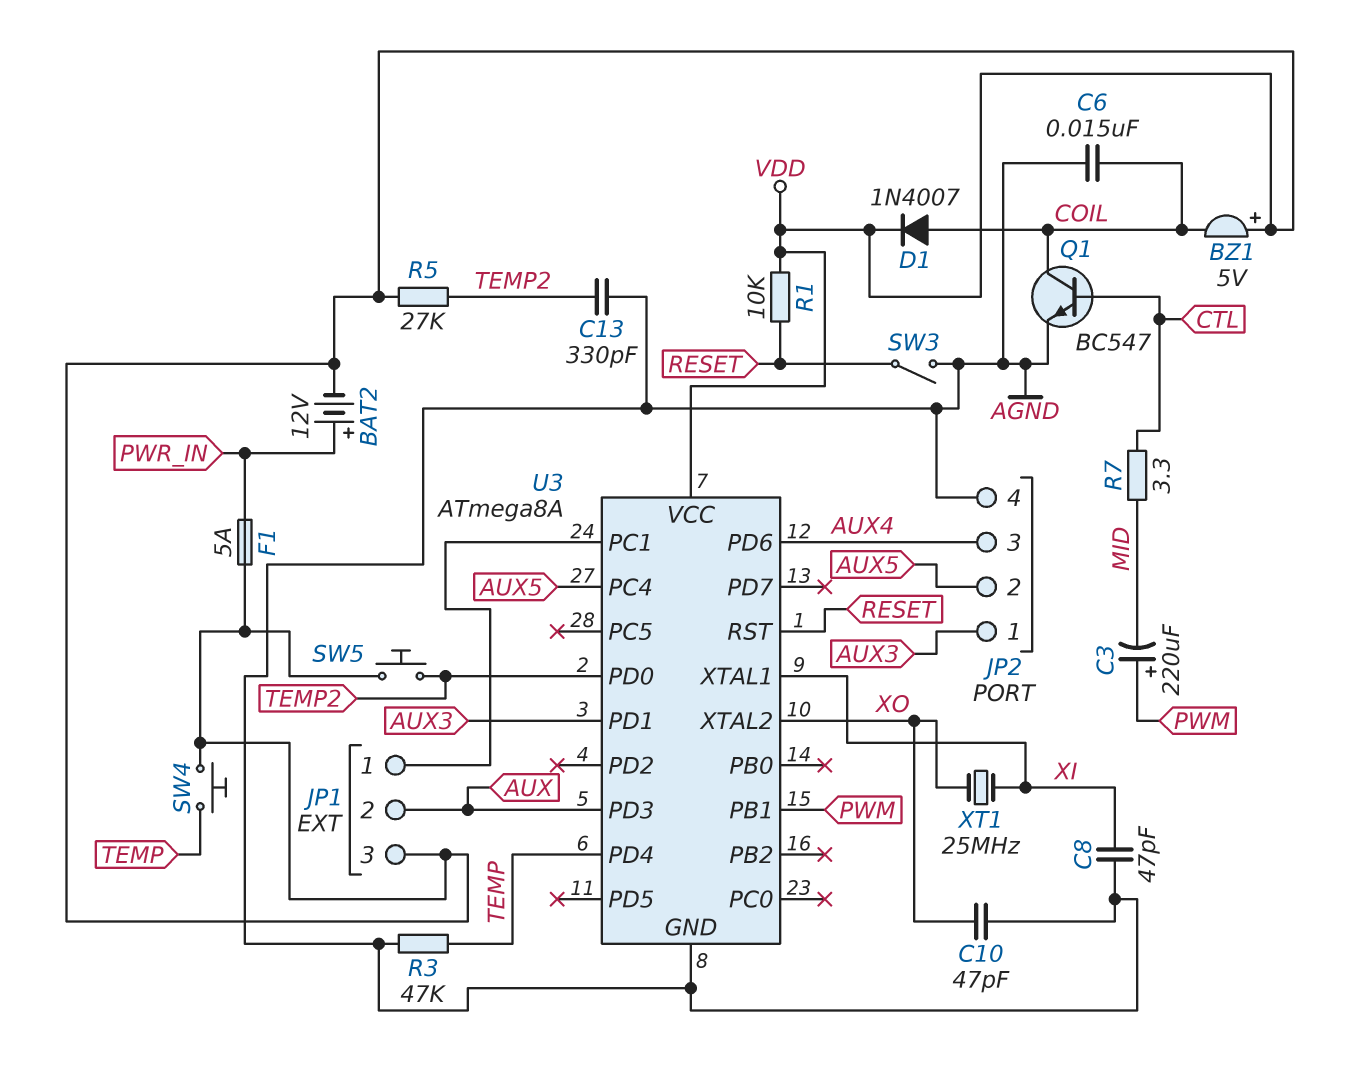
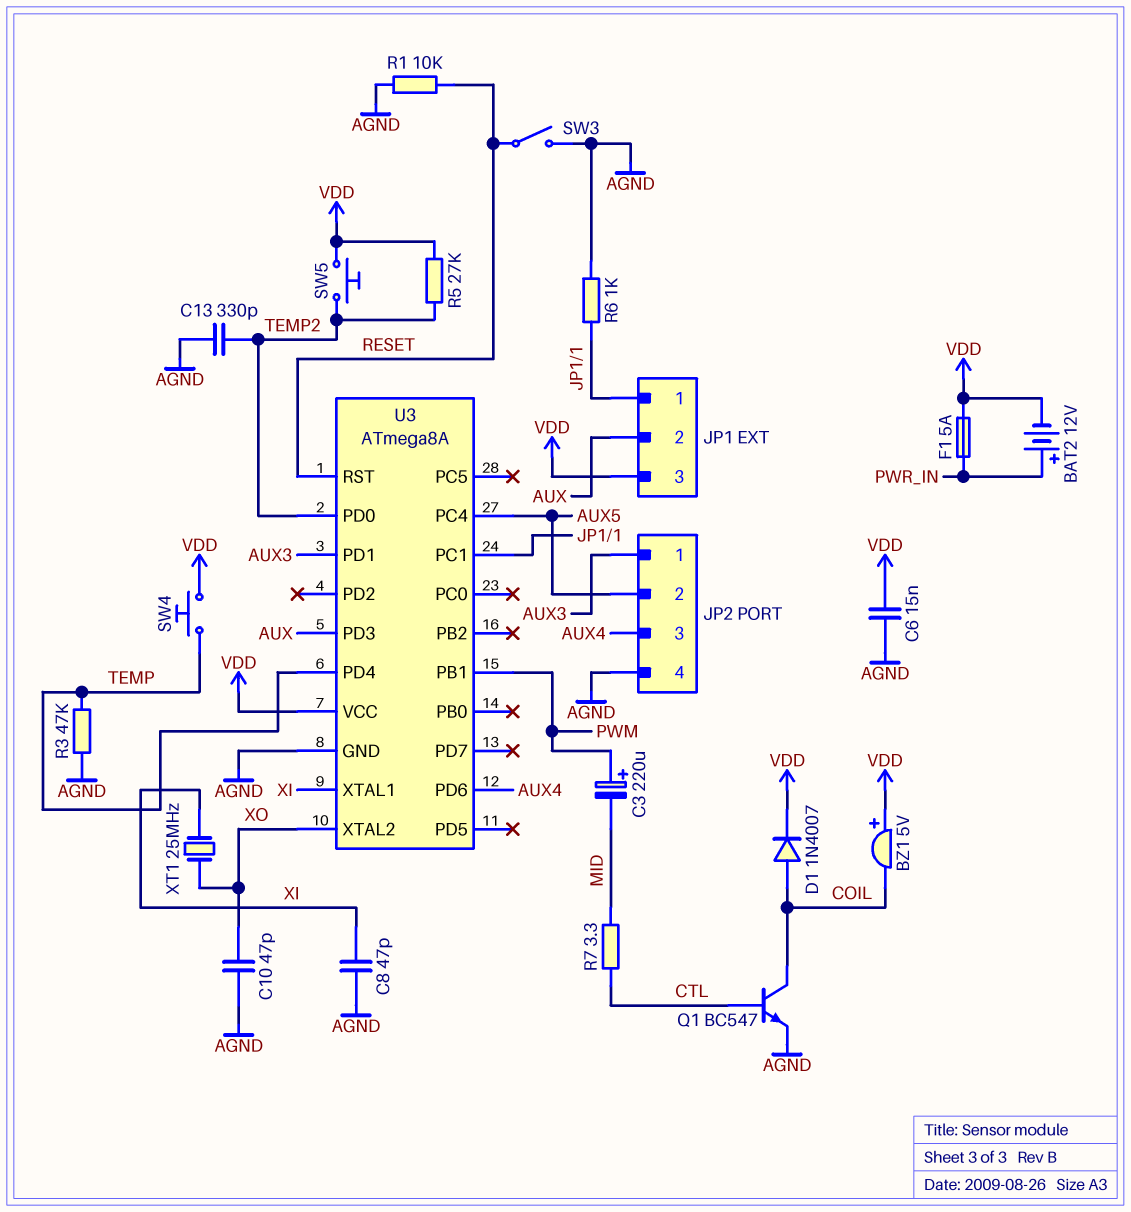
C6: 15nF (AGND, COIL) -> 15nF (AGND, VDD)
R1: 10k (RESET, VDD) -> 10k (AGND, RESET)
R6: none -> 1k (AGND, JP1/1)

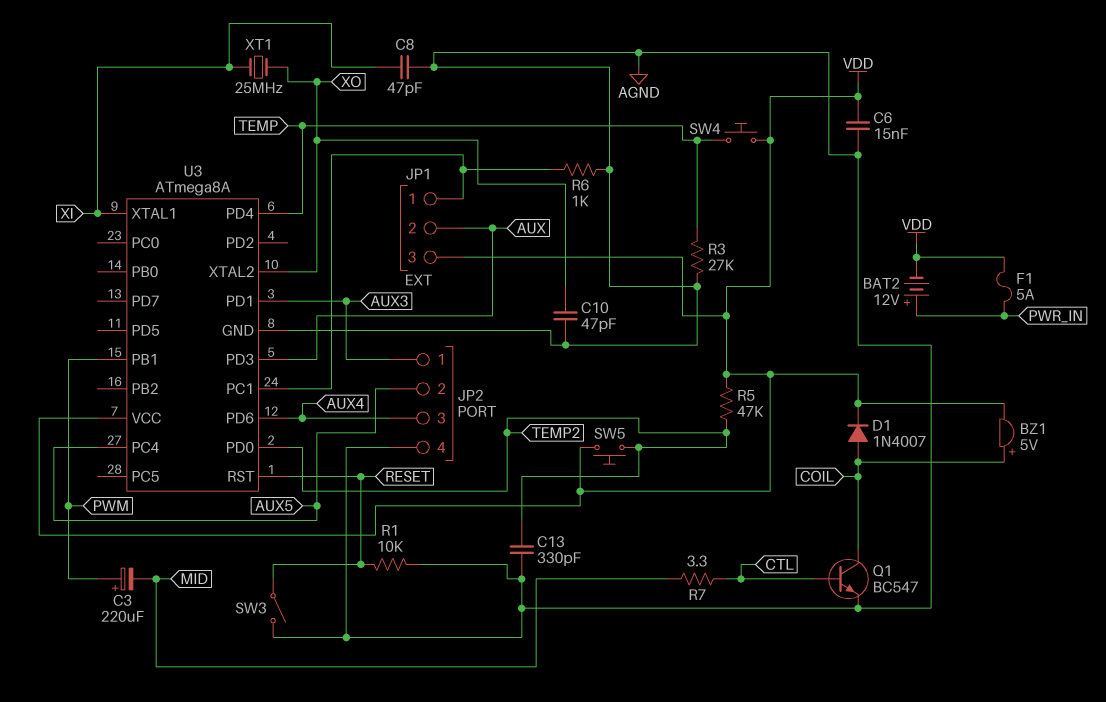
BZ1: buzzer 5V (plus VDD, minus COIL) -> buzzer 5V (plus COIL, minus VDD)
R3: 47k (AGND, TEMP) -> 27k (AGND, TEMP)
R5: 27k (TEMP2, VDD) -> 47k (TEMP2, VDD)

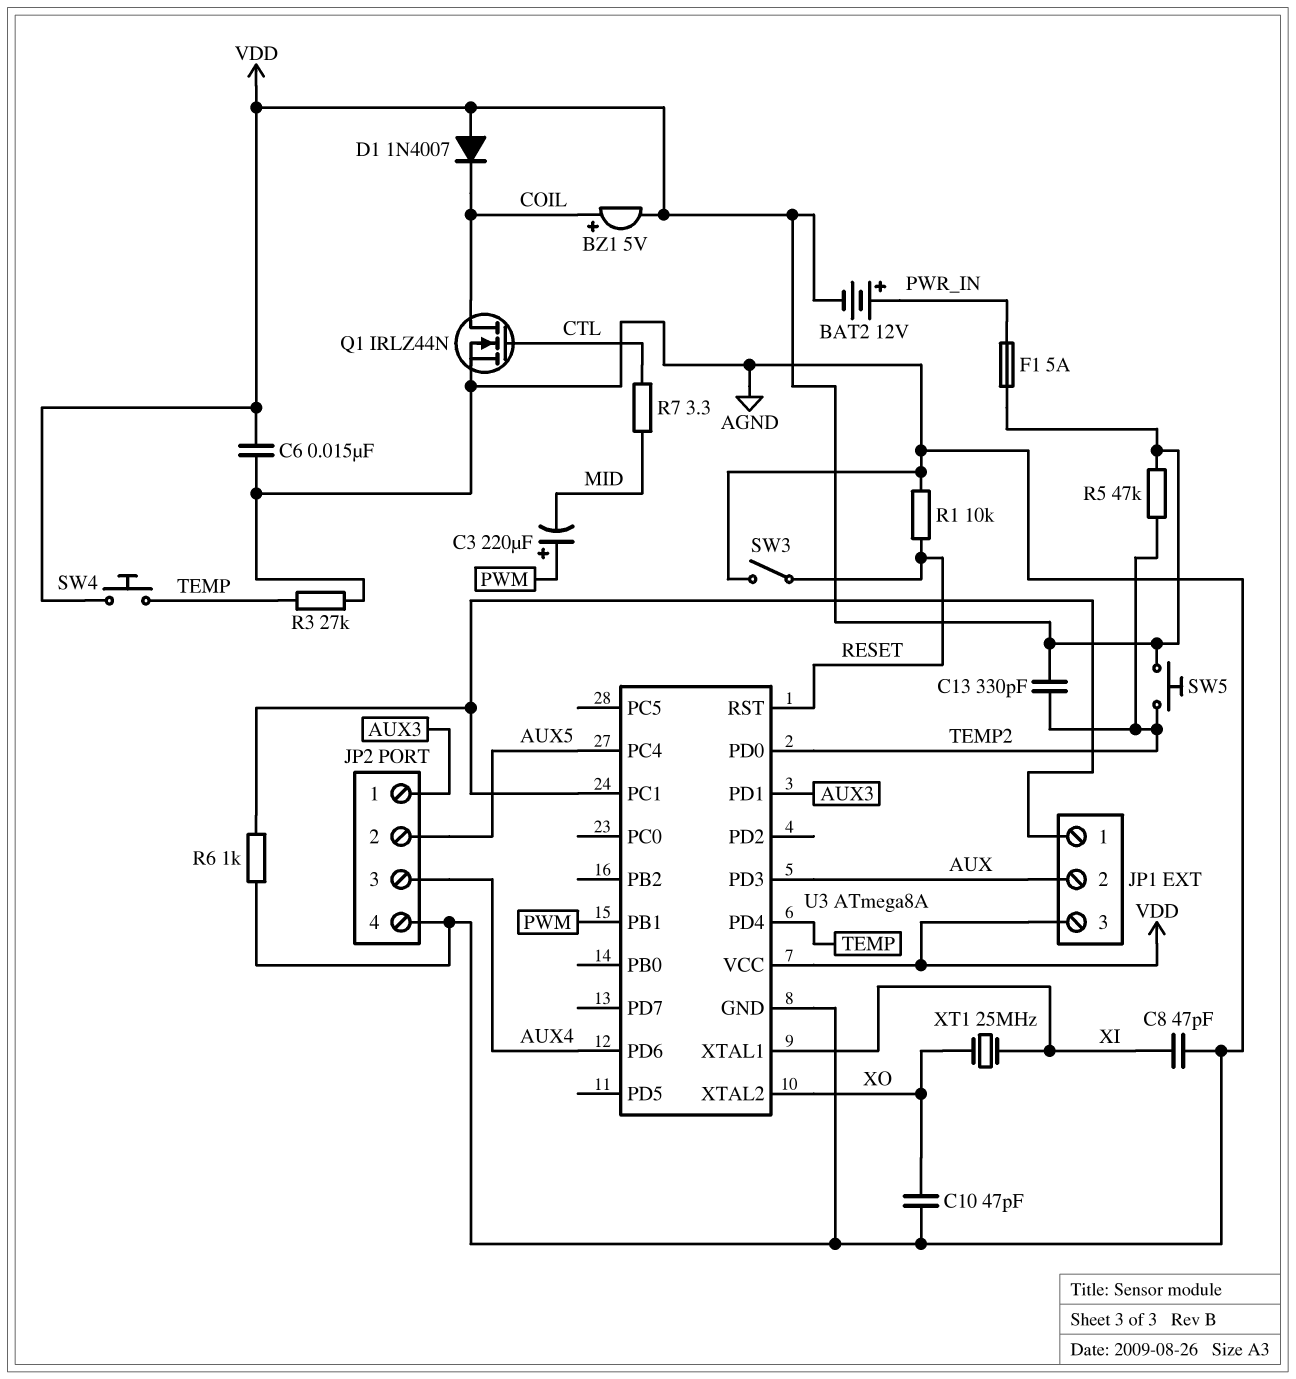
C13: 330pF (AGND, TEMP2) -> 330pF (TEMP2, VDD)
D1: diode 1N4007 (A COIL, K VDD) -> diode 1N4007 (A VDD, K COIL)
Q1: NPN BC547 (B CTL, C COIL, E AGND) -> NMOS IRLZ44N (G CTL, D COIL, S AGND)

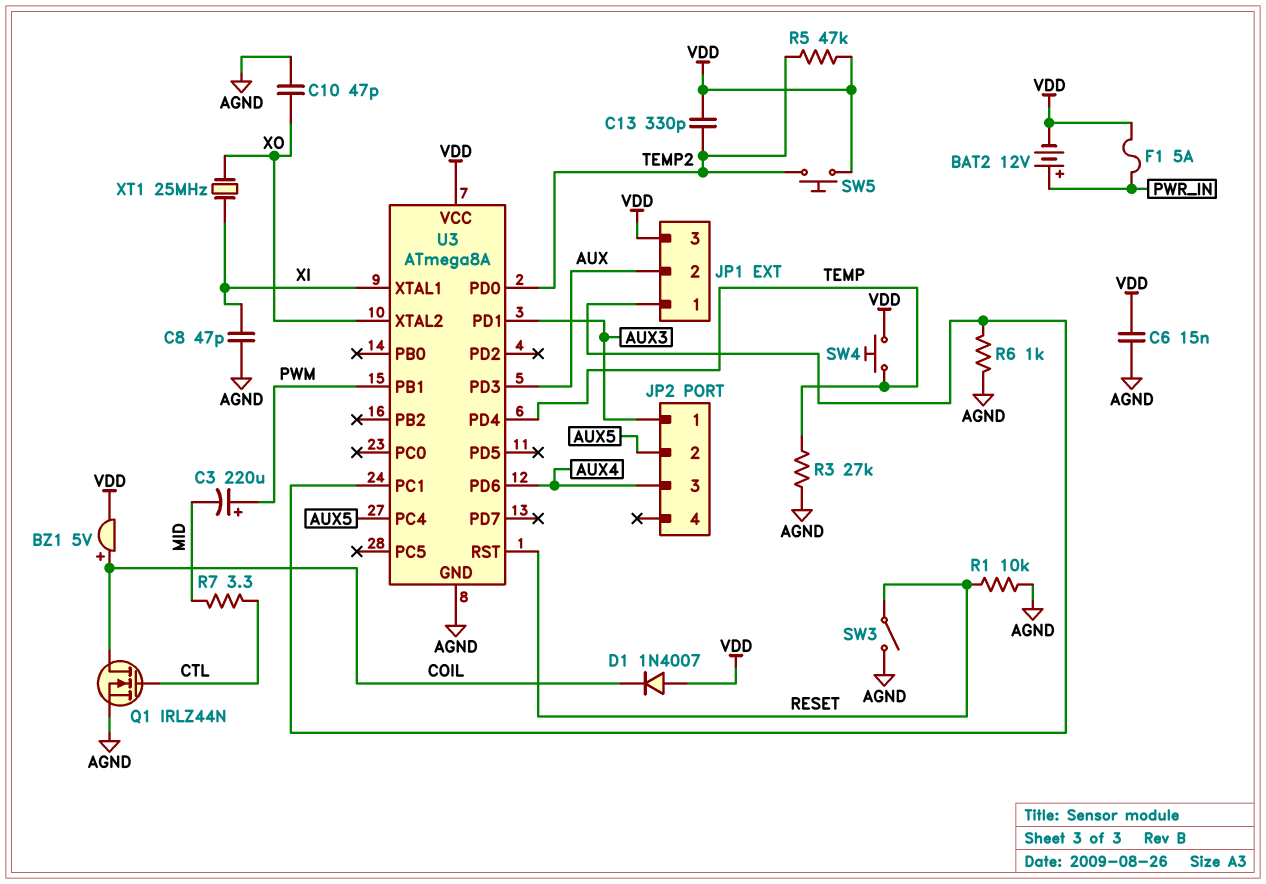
JP2 pin 4: AGND -> none

